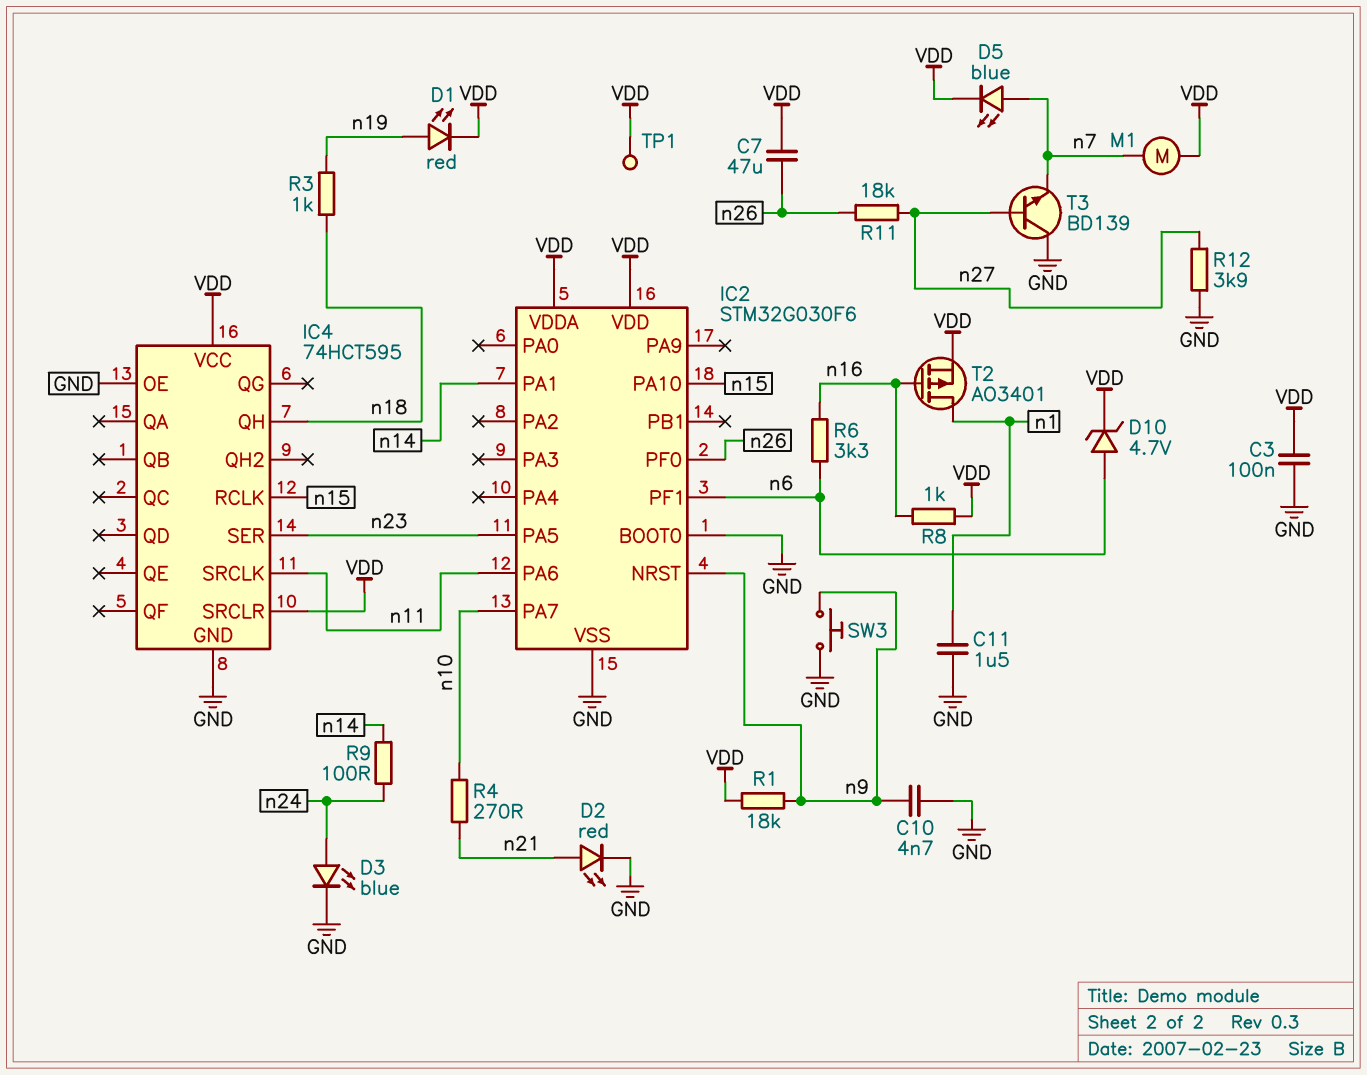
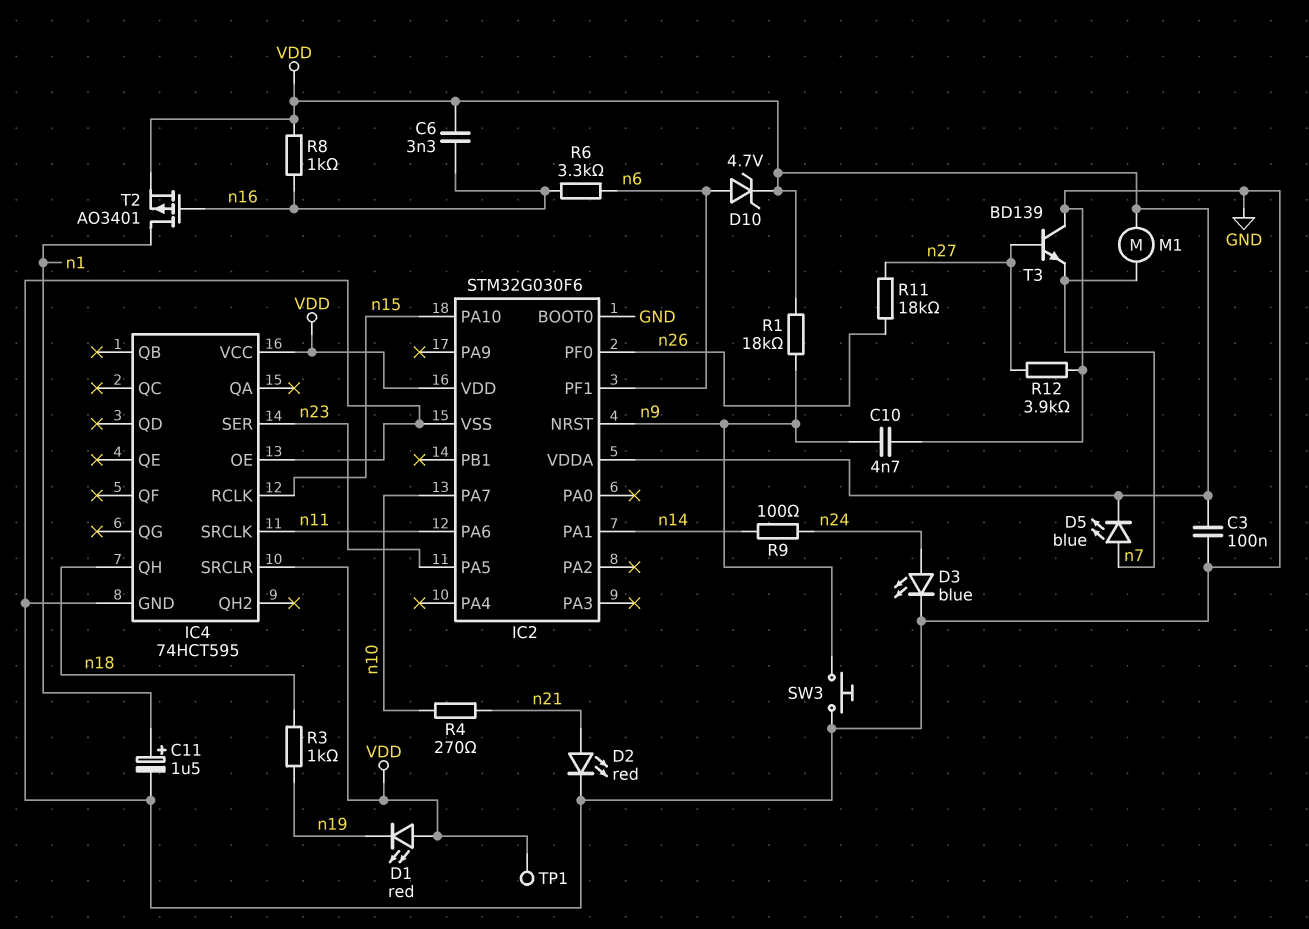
C6: none -> 3.3nF (VDD, n16)
C7: 47uF (VDD, n26) -> none
C11: 1.5uF (GND, n1) -> 1.5uF (plus n1, minus GND)
D1: LED red (A n19, K VDD) -> LED red (A VDD, K n19)

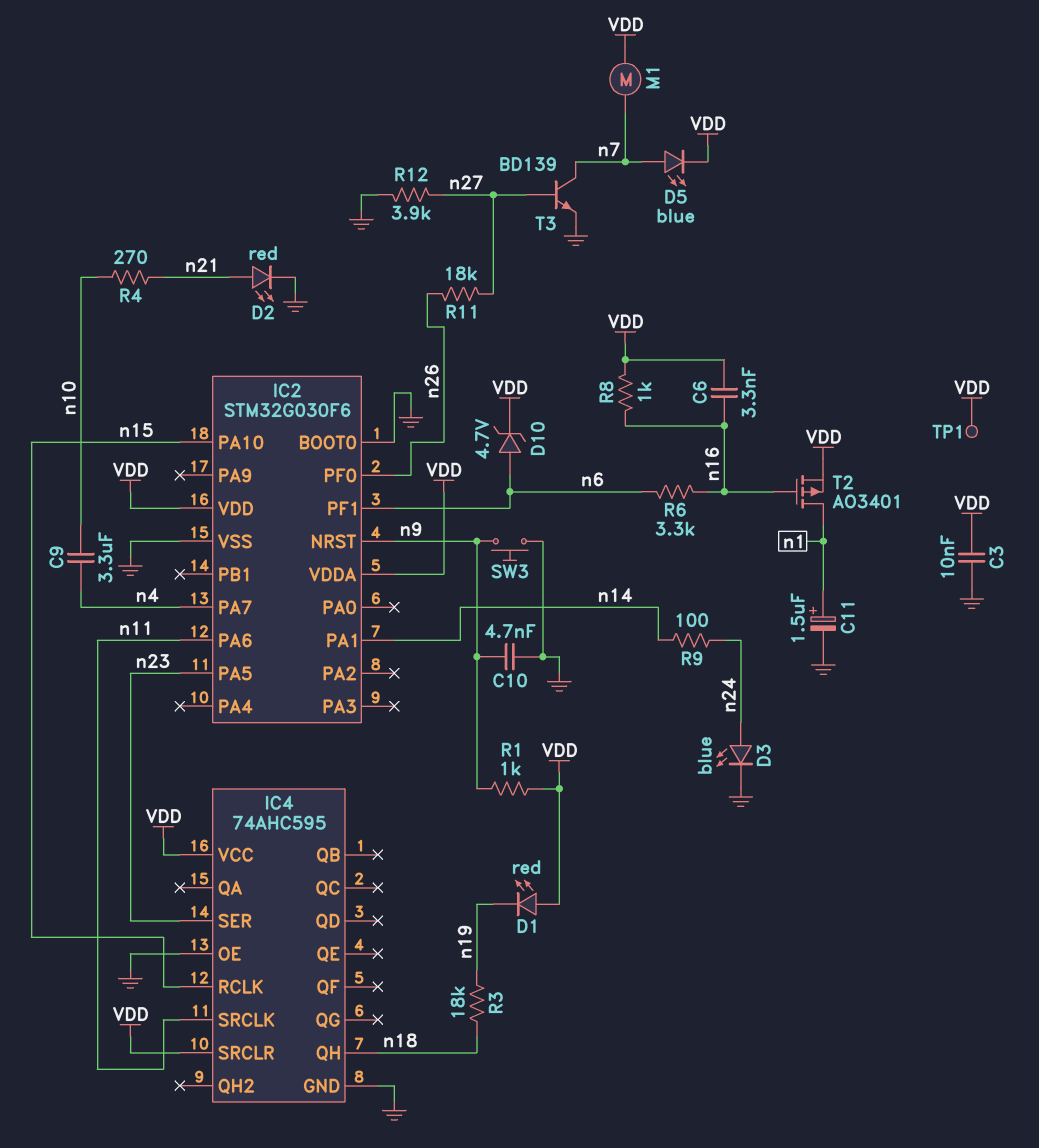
C3: 100nF (GND, VDD) -> 10nF (GND, VDD)
C9: none -> 3.3uF (n4, n10)
IC2 pin PA7: n10 -> n4
IC4: 74HCT595 -> 74AHC595
R1: 18k (VDD, n9) -> 1k (VDD, n9)
R3: 1k (n18, n19) -> 18k (n18, n19)
T3: NPN BD139 (B n27, C GND, E n7) -> NPN BD139 (B n27, C n7, E GND)

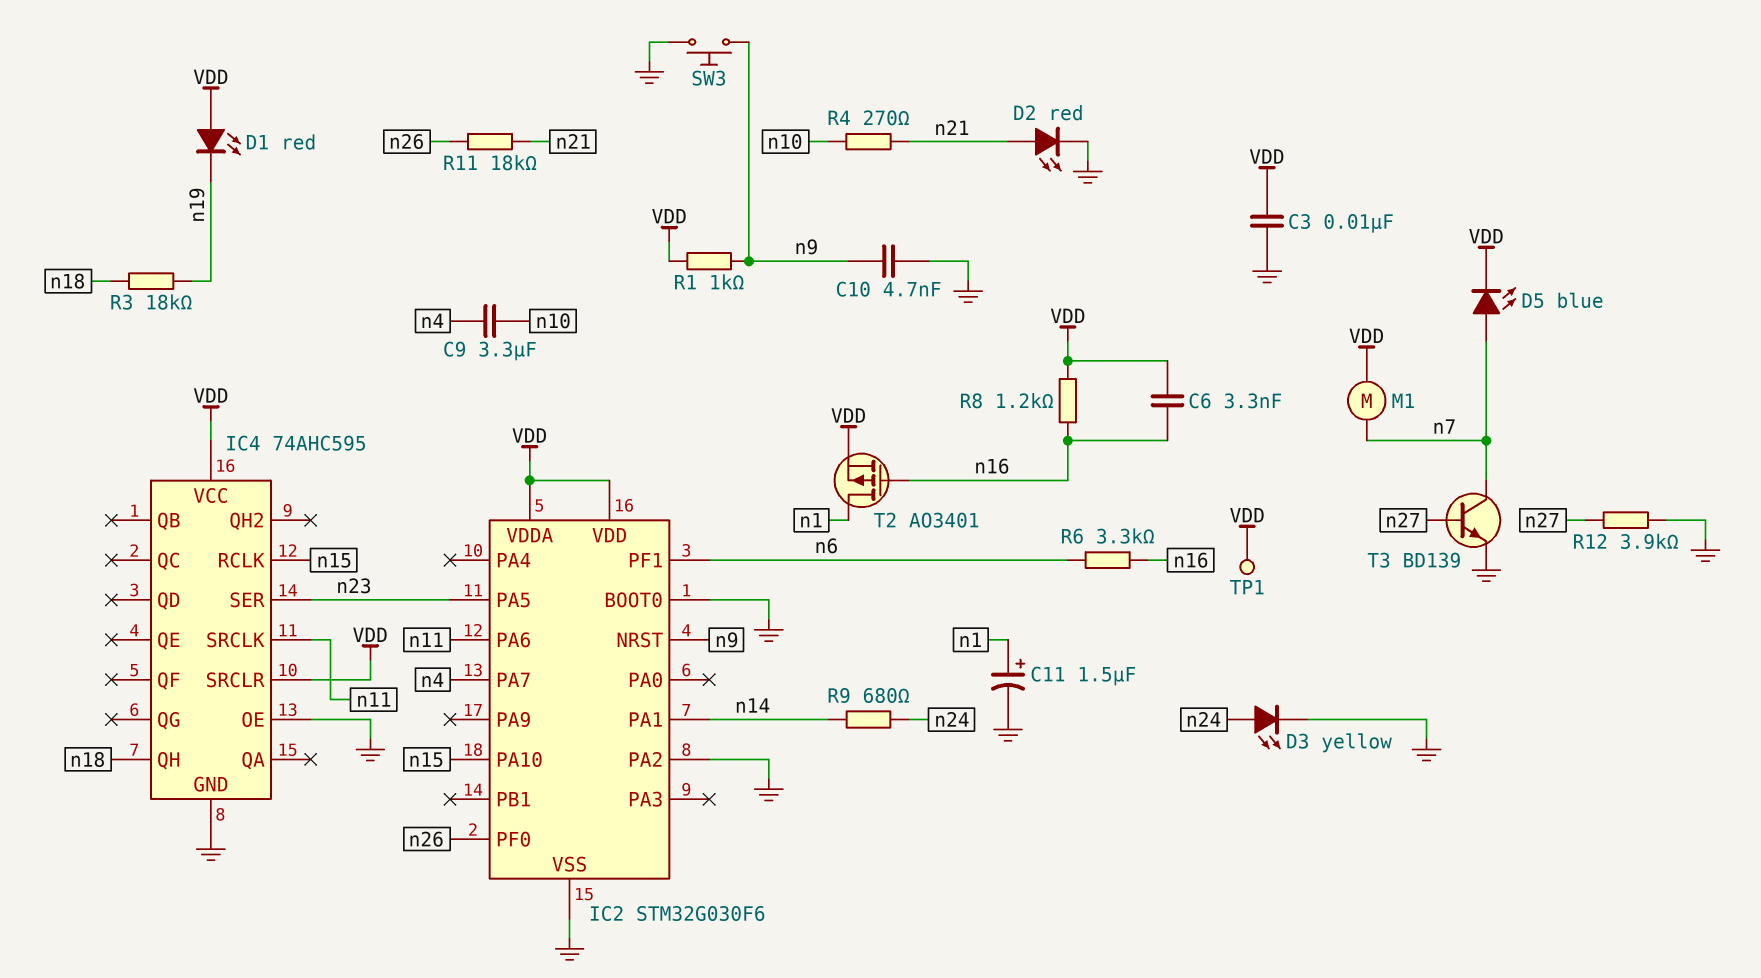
D3: LED blue (A n24, K GND) -> LED yellow (A n24, K GND)
D10: zener 4.7V (A n6, K VDD) -> none
IC2 pin PA2: none -> GND
R8: 1k (VDD, n16) -> 1.2k (VDD, n16)
R9: 100 (n14, n24) -> 680 (n14, n24)
R11: 18k (n26, n27) -> 18k (n21, n26)

